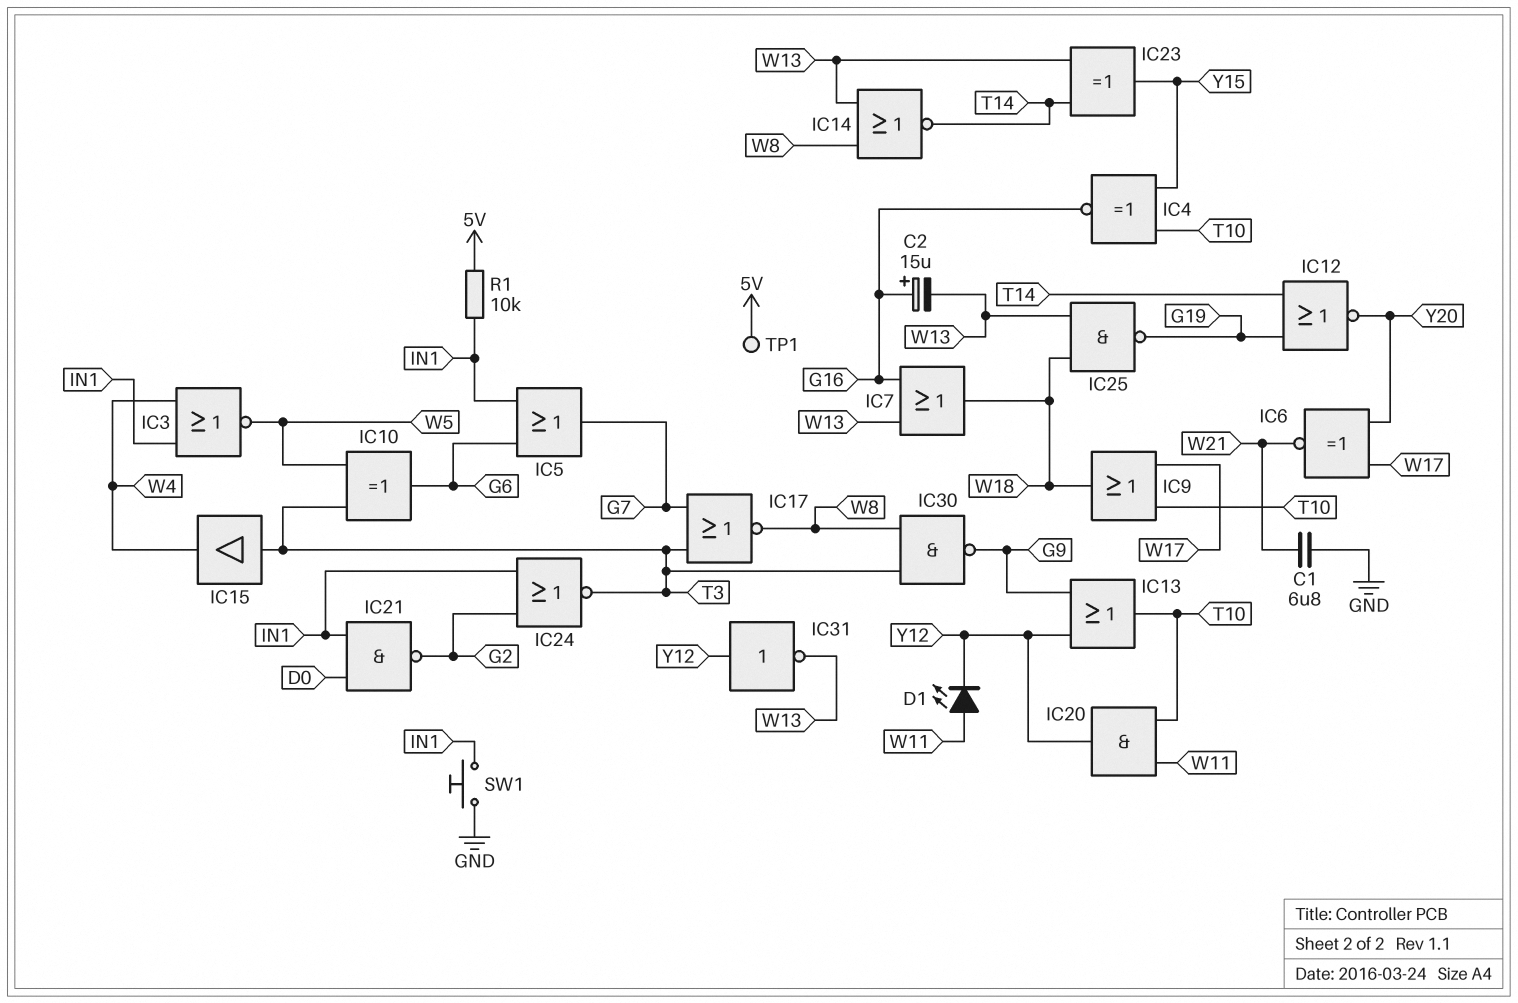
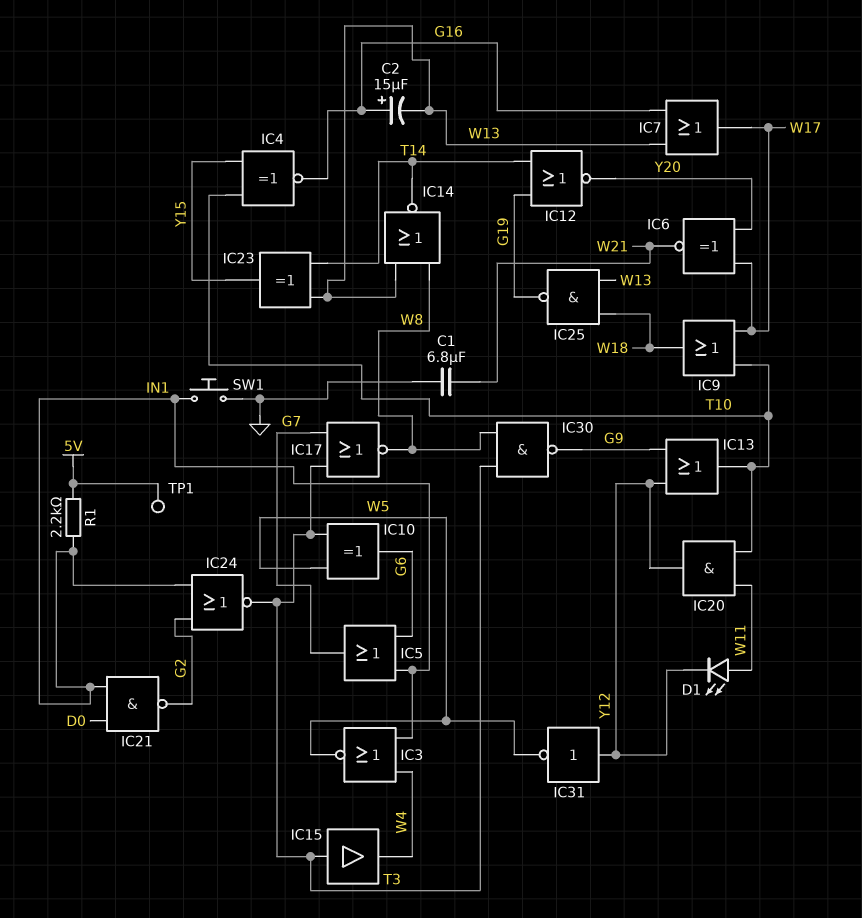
IC7: OR (in G16, in W13, out W18) -> OR (in G16, in W13, out W17)
IC31: NOT (in Y12, out W13) -> NOT (in Y12, out W5)
R1: 10k (5V, IN1) -> 2.2k (5V, IN1)

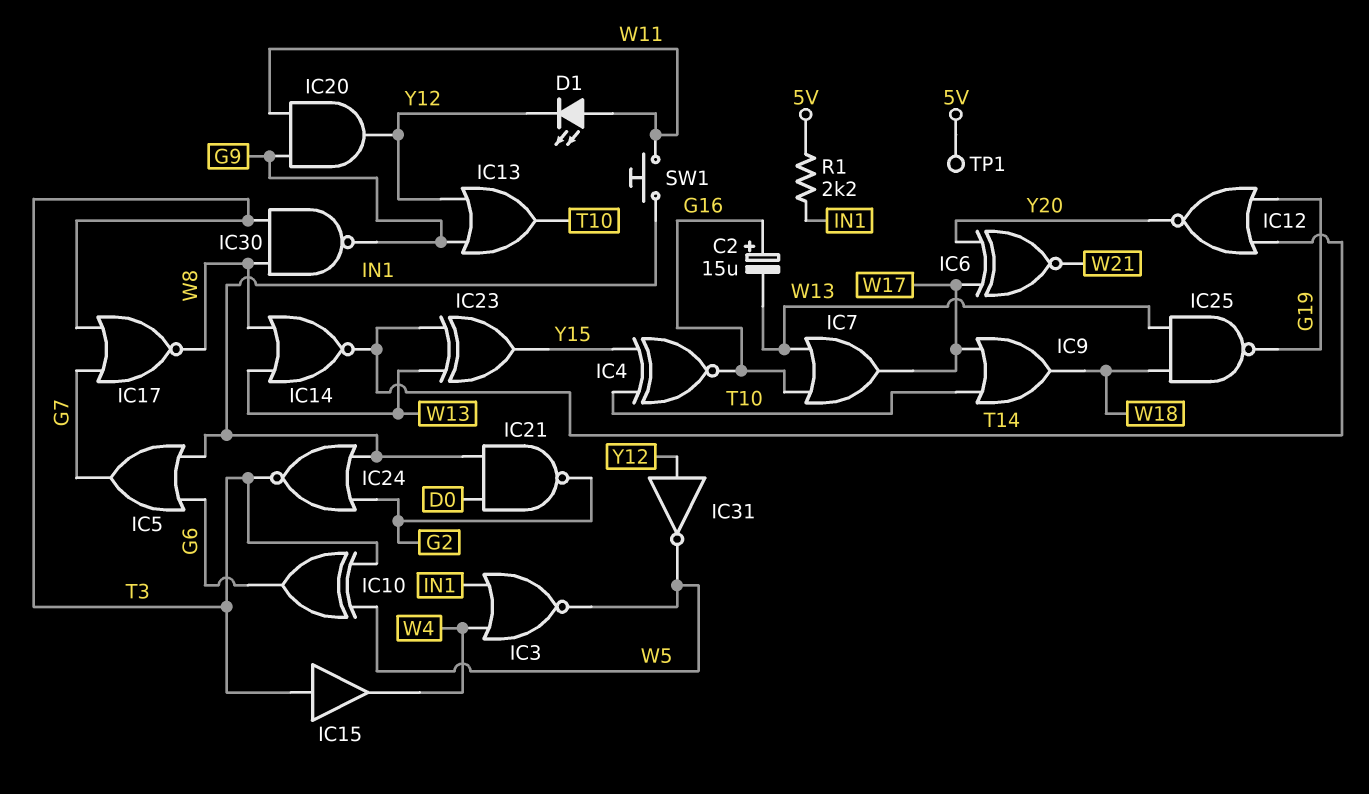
C1: 6.8uF (GND, W21) -> none
IC20: AND (in T10, in W11, out Y12) -> AND (in G9, in W11, out Y12)
SW1: button (GND, IN1) -> button (IN1, W11)

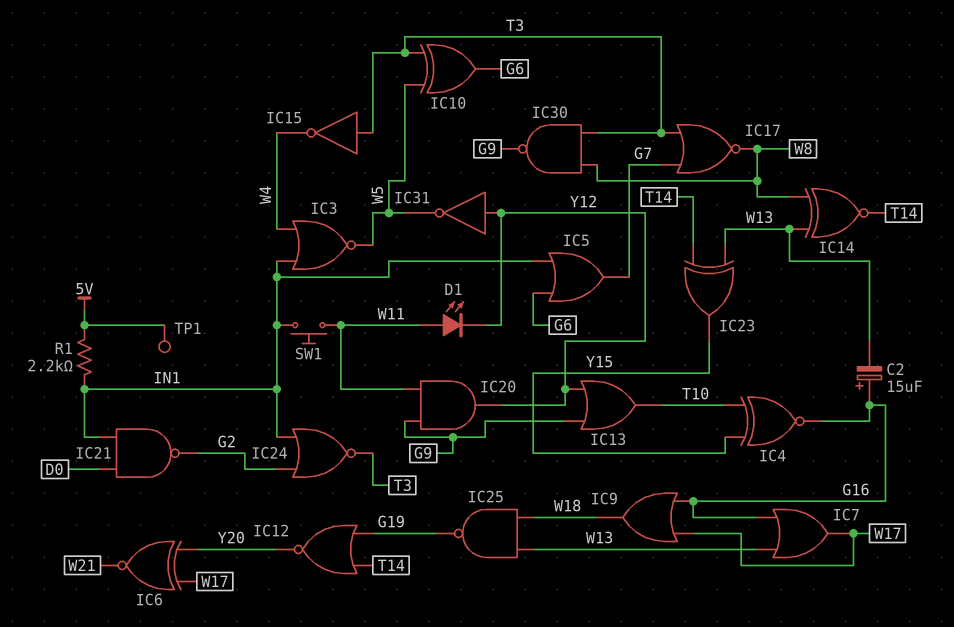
IC9: OR (in T10, in W17, out W18) -> OR (in G16, in W17, out W18)
IC14: NOR (in W8, in W13, out T14) -> XNOR (in W8, in W13, out T14)
IC15: buffer (in T3, out W4) -> NOT (in T3, out W4)

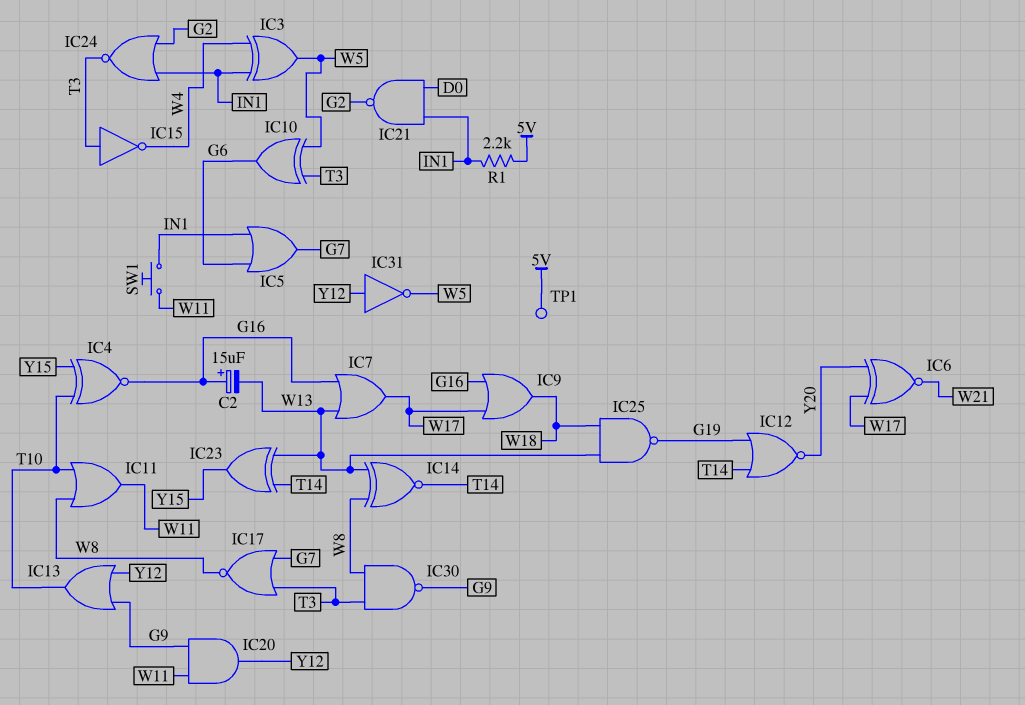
D1: LED (A W11, K Y12) -> none
IC3: NOR (in IN1, in W4, out W5) -> XOR (in IN1, in W4, out W5)
IC11: none -> OR (in T10, in W8, out W11)

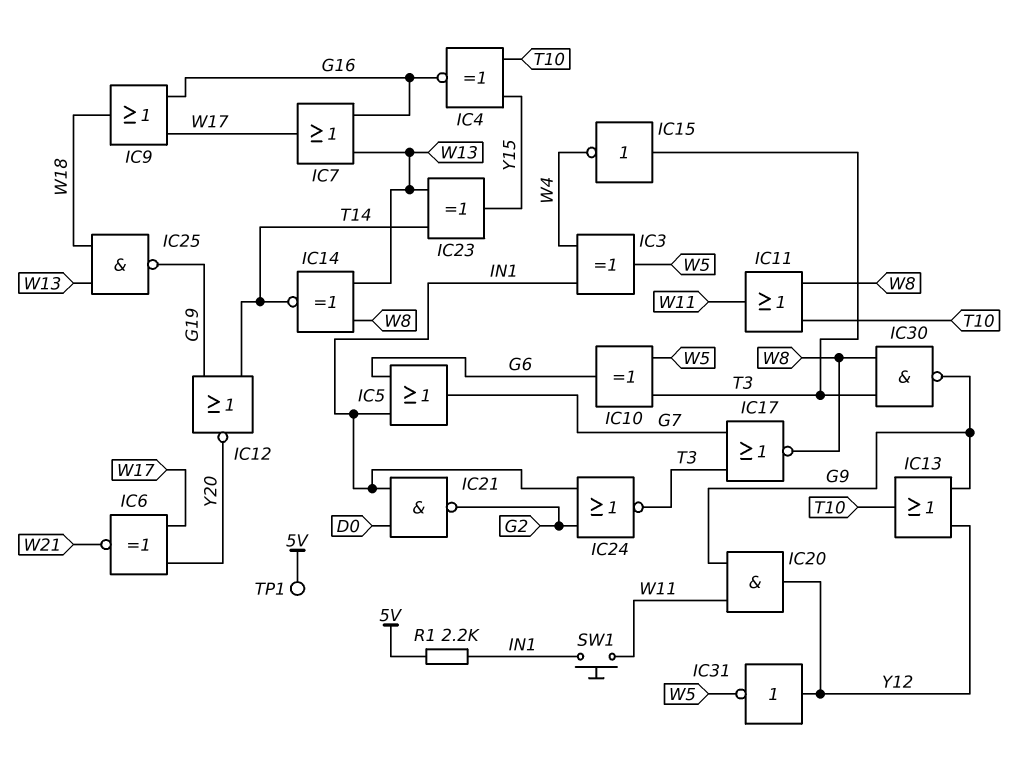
C2: 15uF (plus G16, minus W13) -> none

